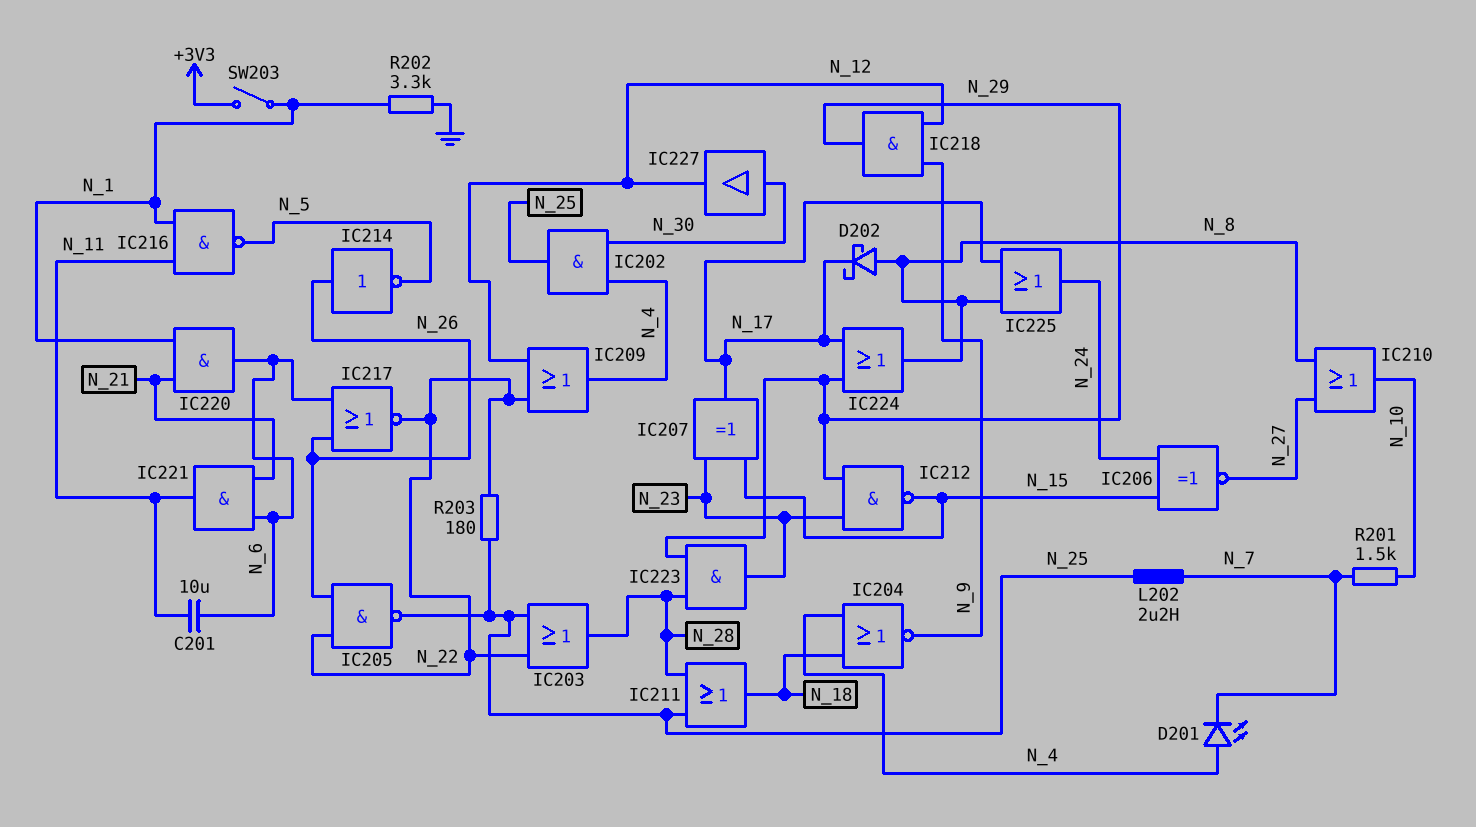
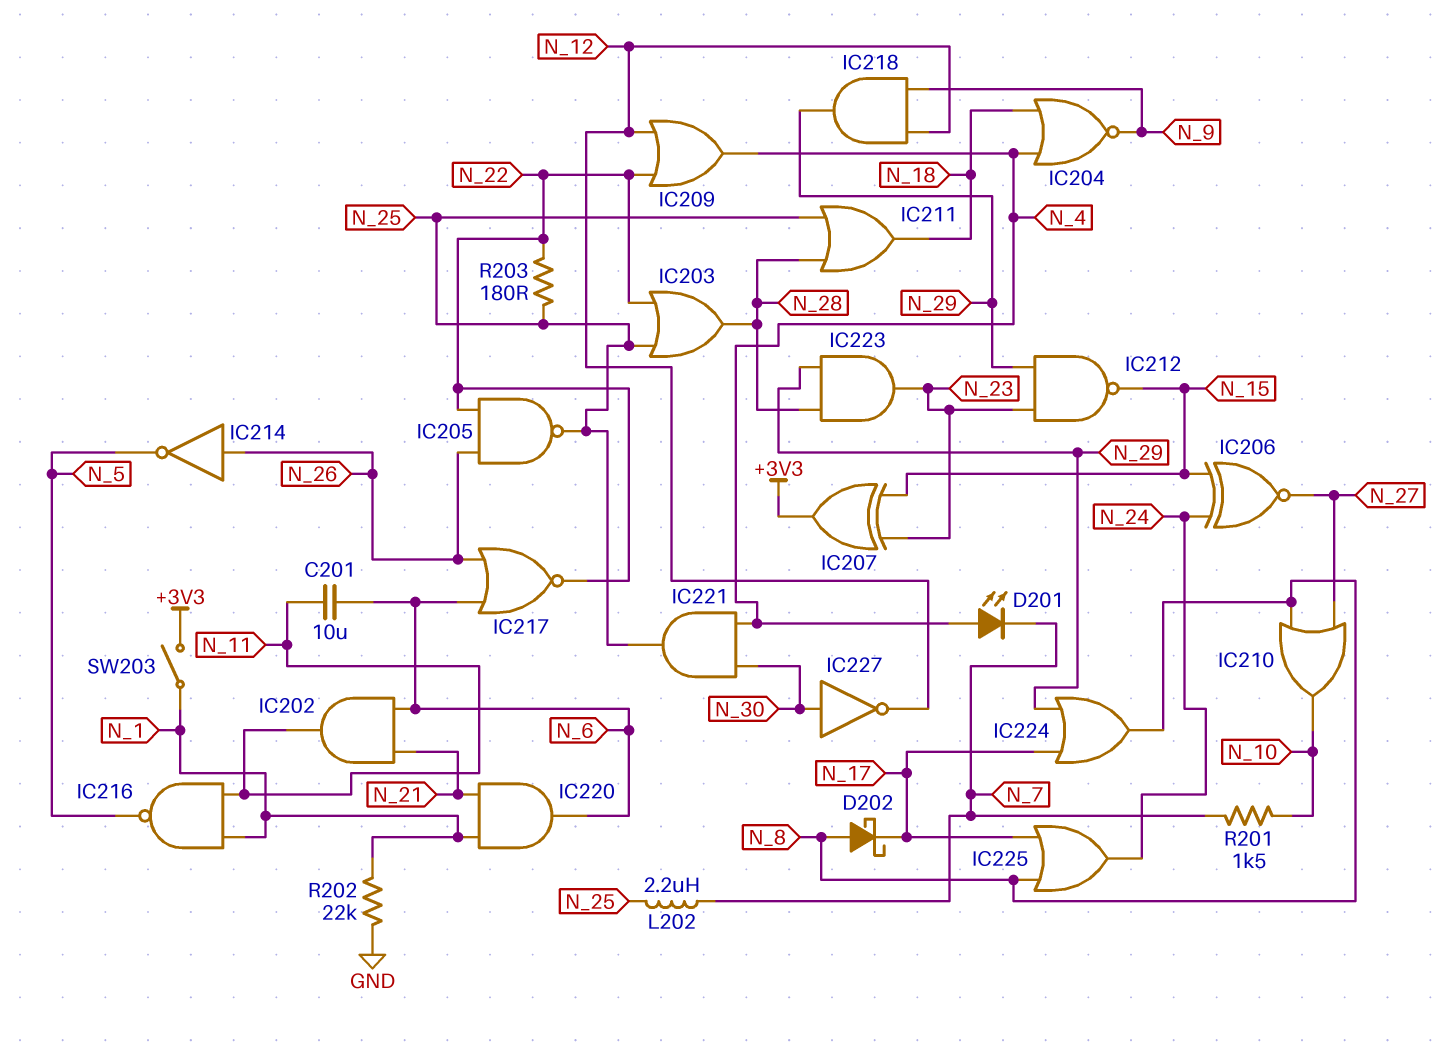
IC202: AND (in N_4, in N_30, out N_25) -> AND (in N_6, in N_21, out N_11)
IC207: XOR (in N_15, in N_23, out N_17) -> XOR (in N_15, in N_23, out +3V3)
IC221: AND (in N_6, in N_21, out N_11) -> AND (in N_4, in N_30, out N_25)
IC227: buffer (in N_30, out N_12) -> NOT (in N_30, out N_12)
R202: 3.3k (GND, N_1) -> 22k (GND, N_1)

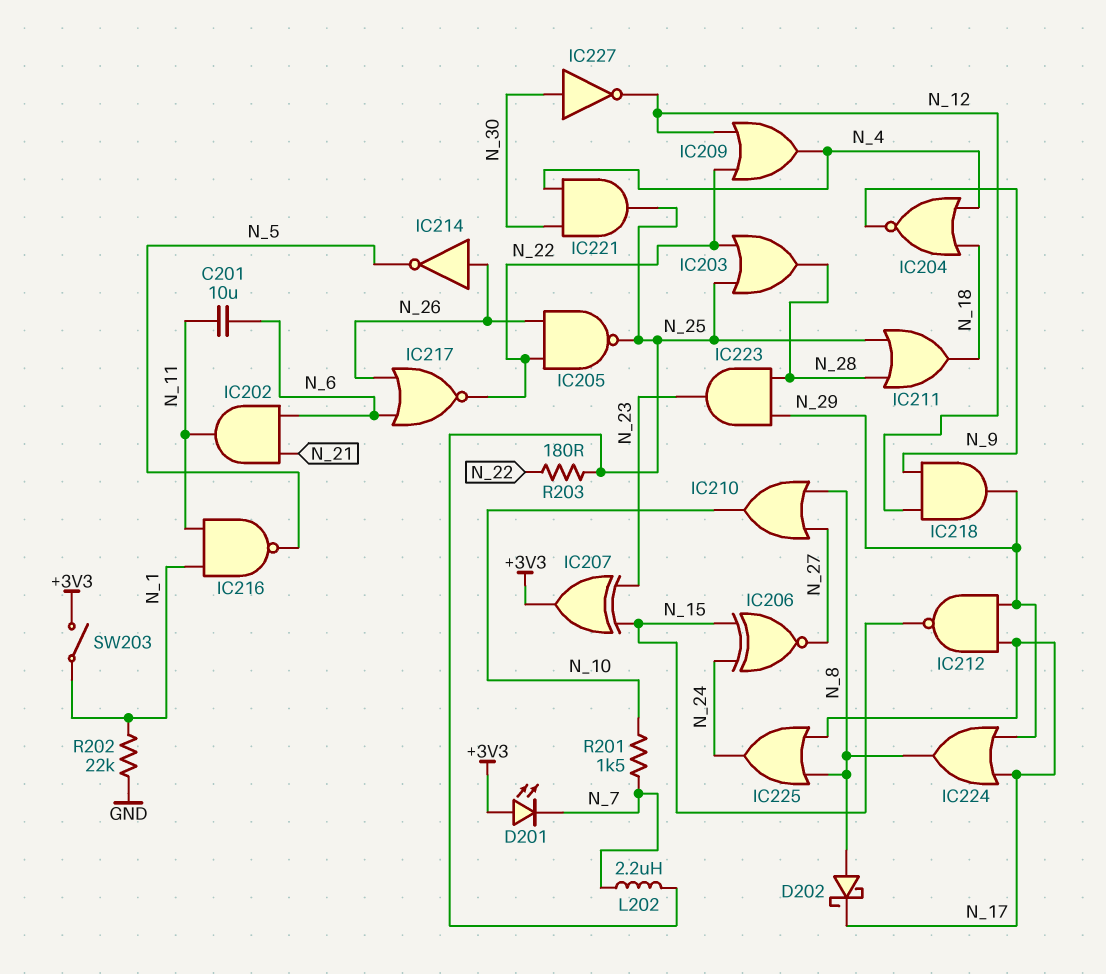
D201: LED (A N_4, K N_7) -> LED (A +3V3, K N_7)
IC212: NAND (in N_23, in N_29, out N_15) -> NAND (in N_17, in N_29, out N_15)
IC220: AND (in N_1, in N_21, out N_6) -> none

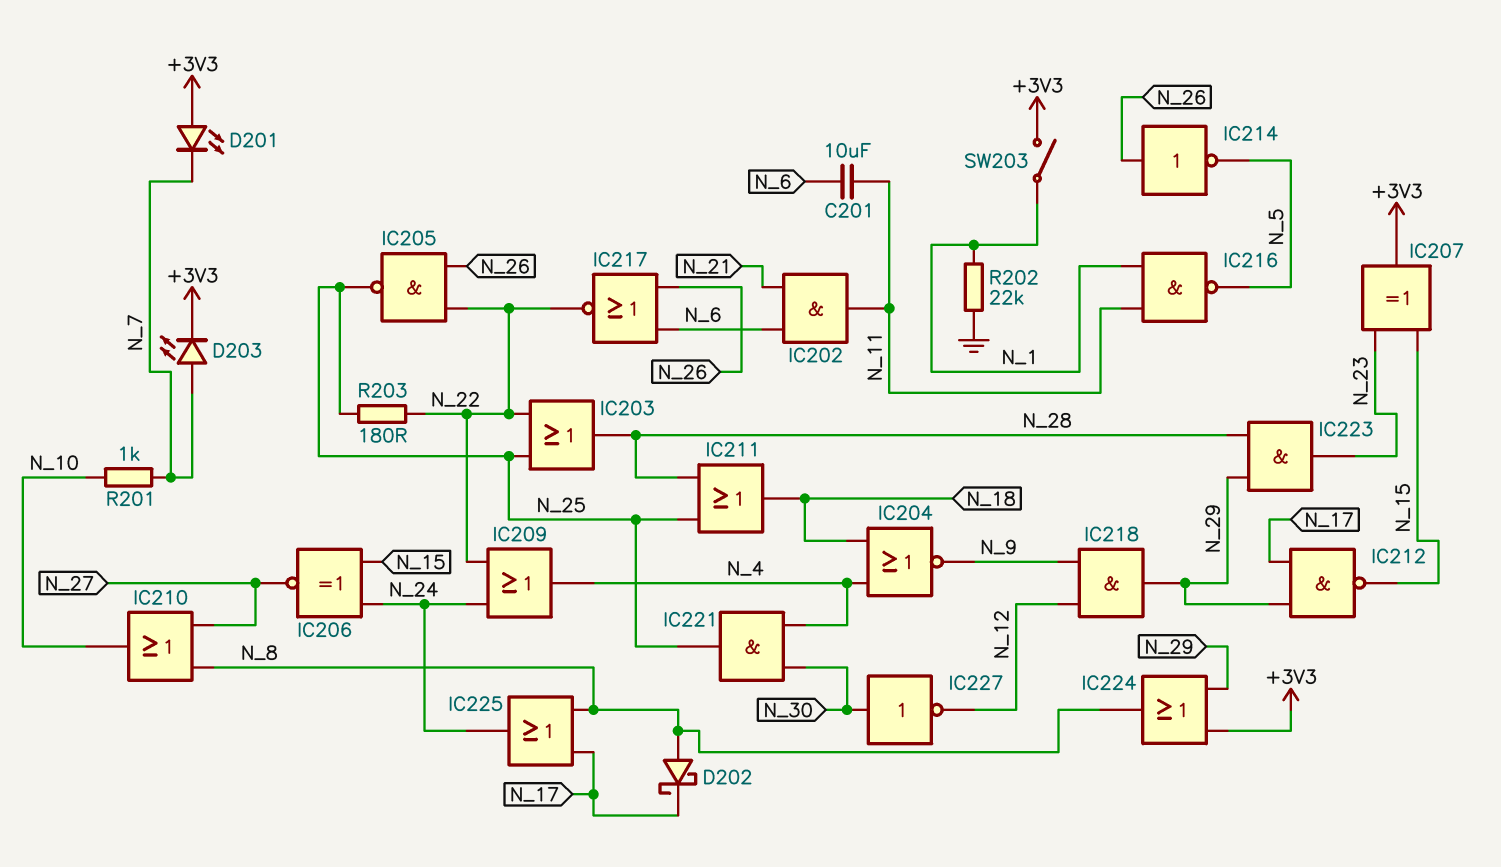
D203: none -> LED (A N_7, K +3V3)
IC209: OR (in N_12, in N_22, out N_4) -> OR (in N_22, in N_24, out N_4)
IC224: OR (in N_17, in N_29, out N_8) -> OR (in +3V3, in N_29, out N_8)
L202: 2.2uH (N_7, N_25) -> none
R201: 1.5k (N_7, N_10) -> 1k (N_7, N_10)

